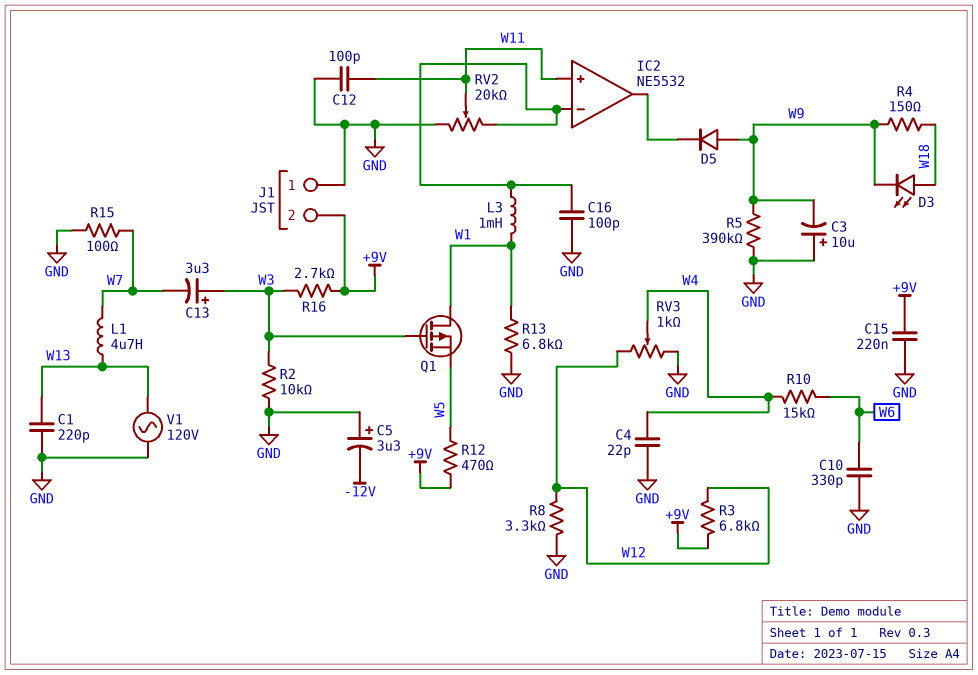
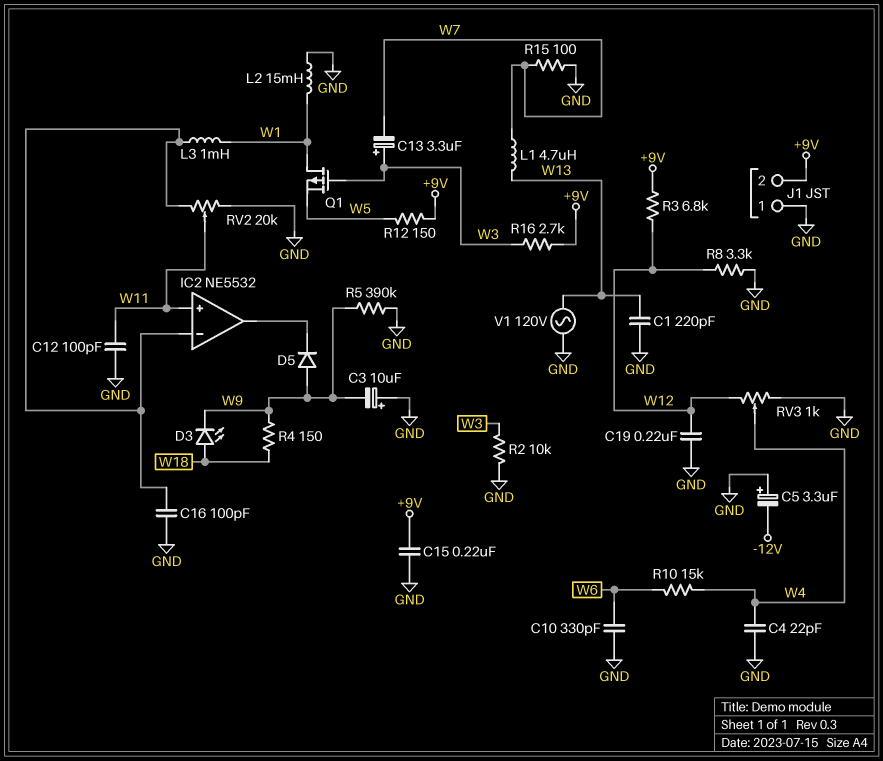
C19: none -> 220nF (GND, W12)
L2: none -> 15mH (GND, W1)
R12: 470 (+9V, W5) -> 150 (+9V, W5)
R13: 6.8k (GND, W1) -> none

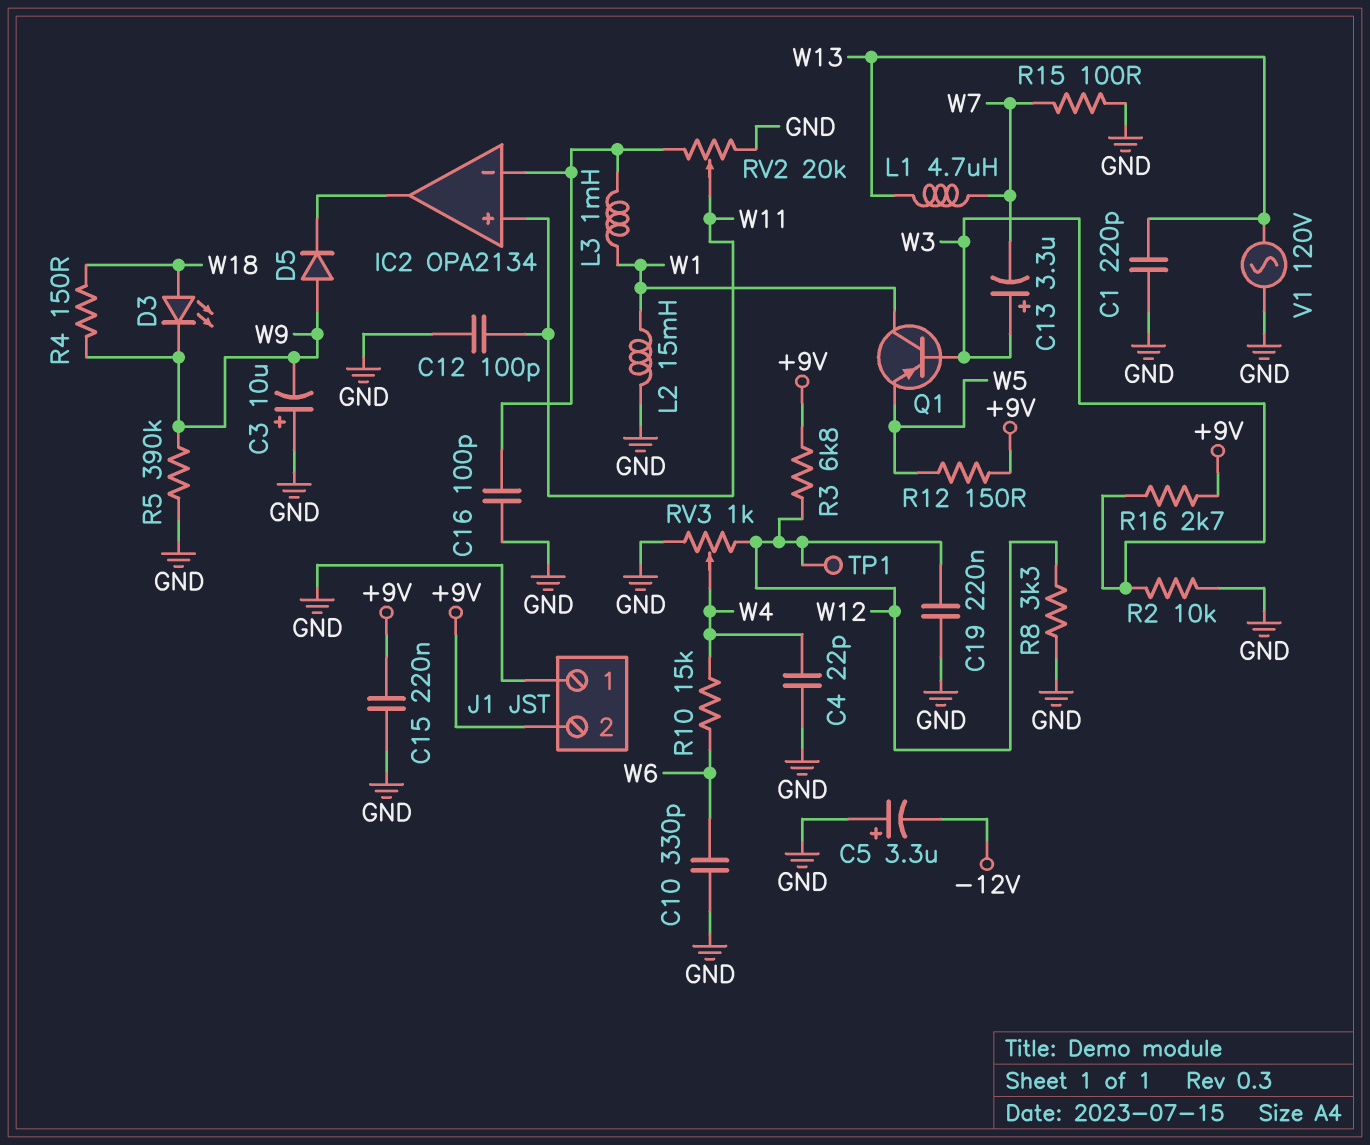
IC2: NE5532 -> OPA2134
Q1: PMOS (G W3, D W1, S W5) -> PNP (B W3, C W1, E W5)
TP1: none -> test point (W12)

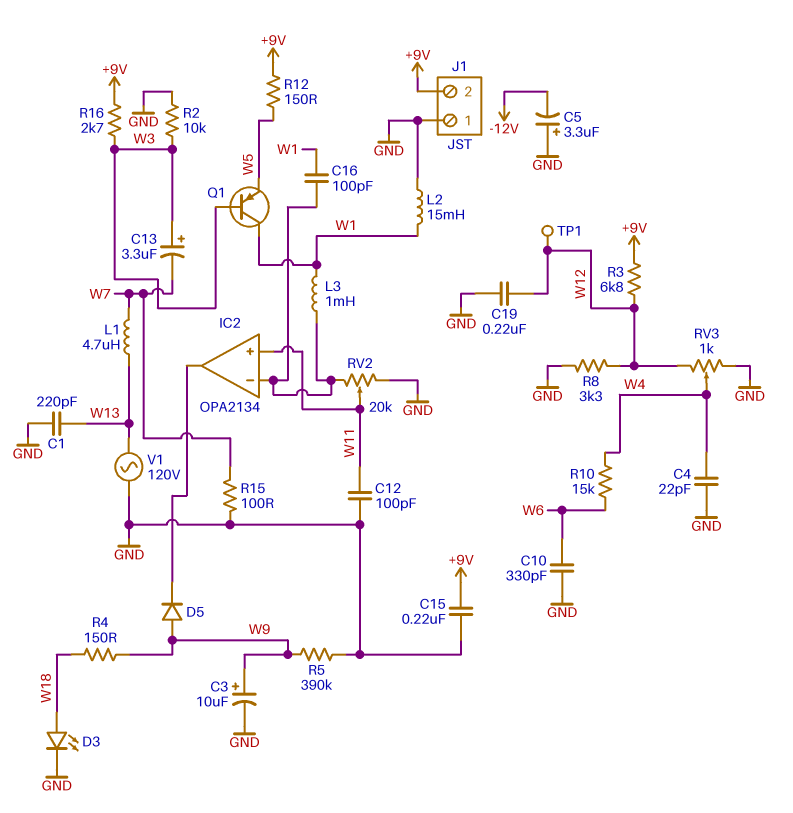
C3: 10uF (plus GND, minus W9) -> 10uF (plus W9, minus GND)
C16: 100pF (GND, IC2/in-) -> 100pF (IC2/in-, W1)
D3: LED (A W18, K W9) -> LED (A W18, K GND)

